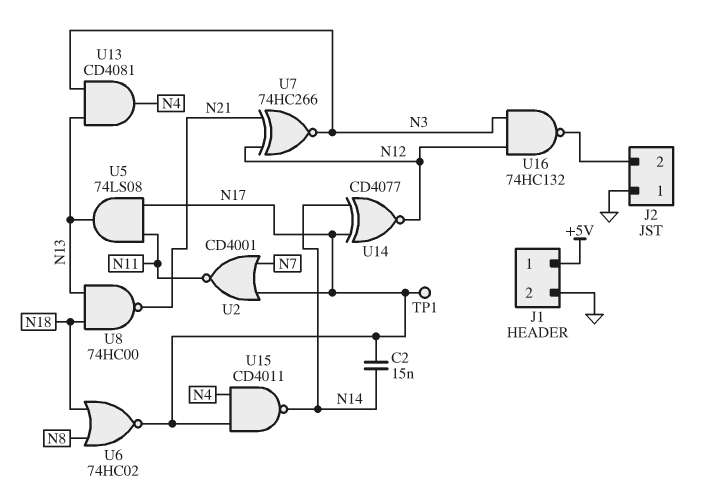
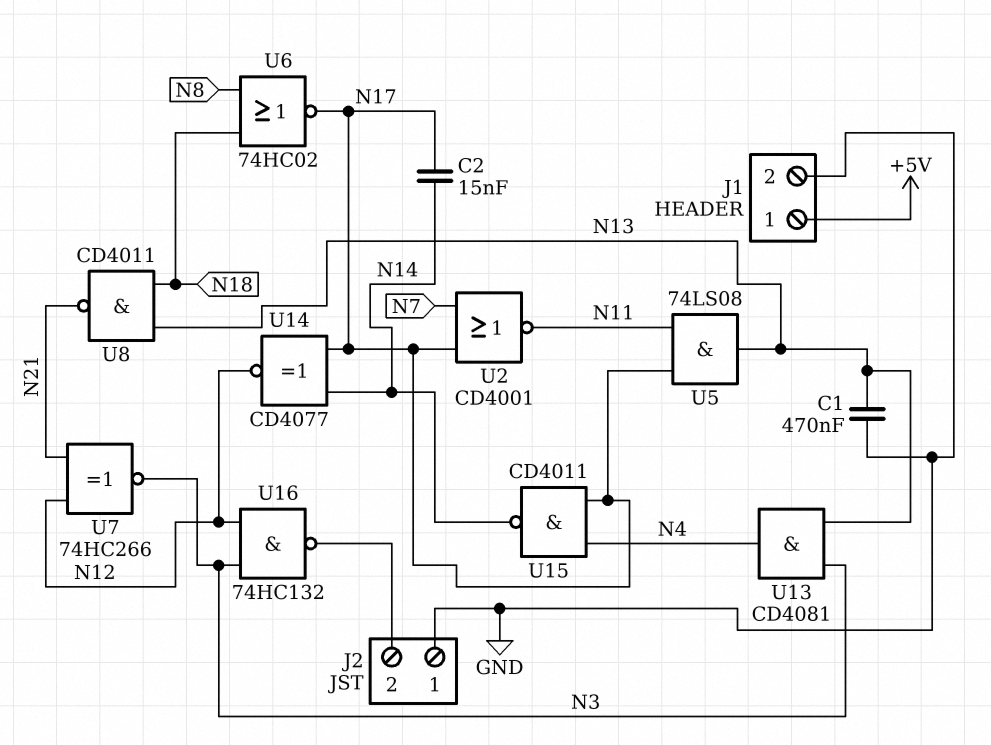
C1: none -> 470nF (GND, N13)
TP1: test point (N17) -> none
U8: NAND 74HC00 (in N13, in N18, out N21) -> NAND CD4011 (in N13, in N18, out N21)

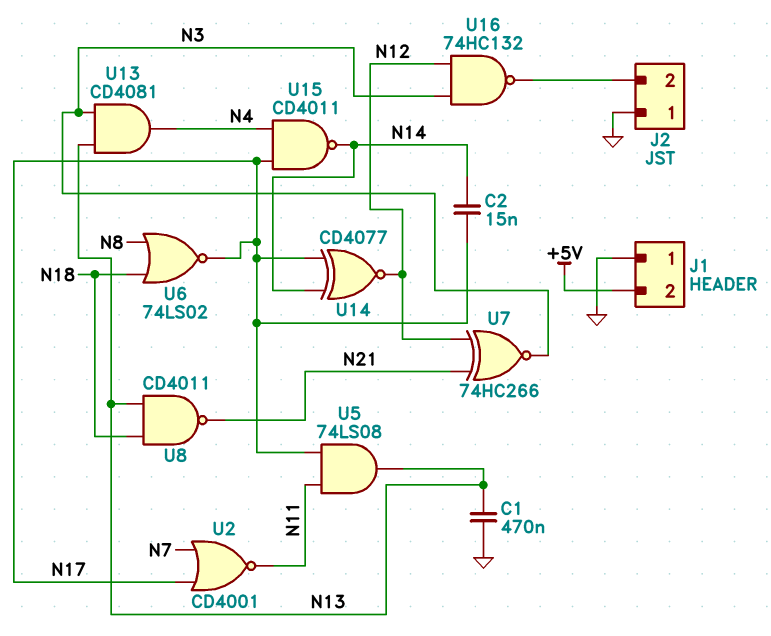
J1 pin 1: +5V -> GND
J1 pin 2: GND -> +5V
U6: NOR 74HC02 (in N8, in N18, out N17) -> NOR 74LS02 (in N8, in N18, out N17)

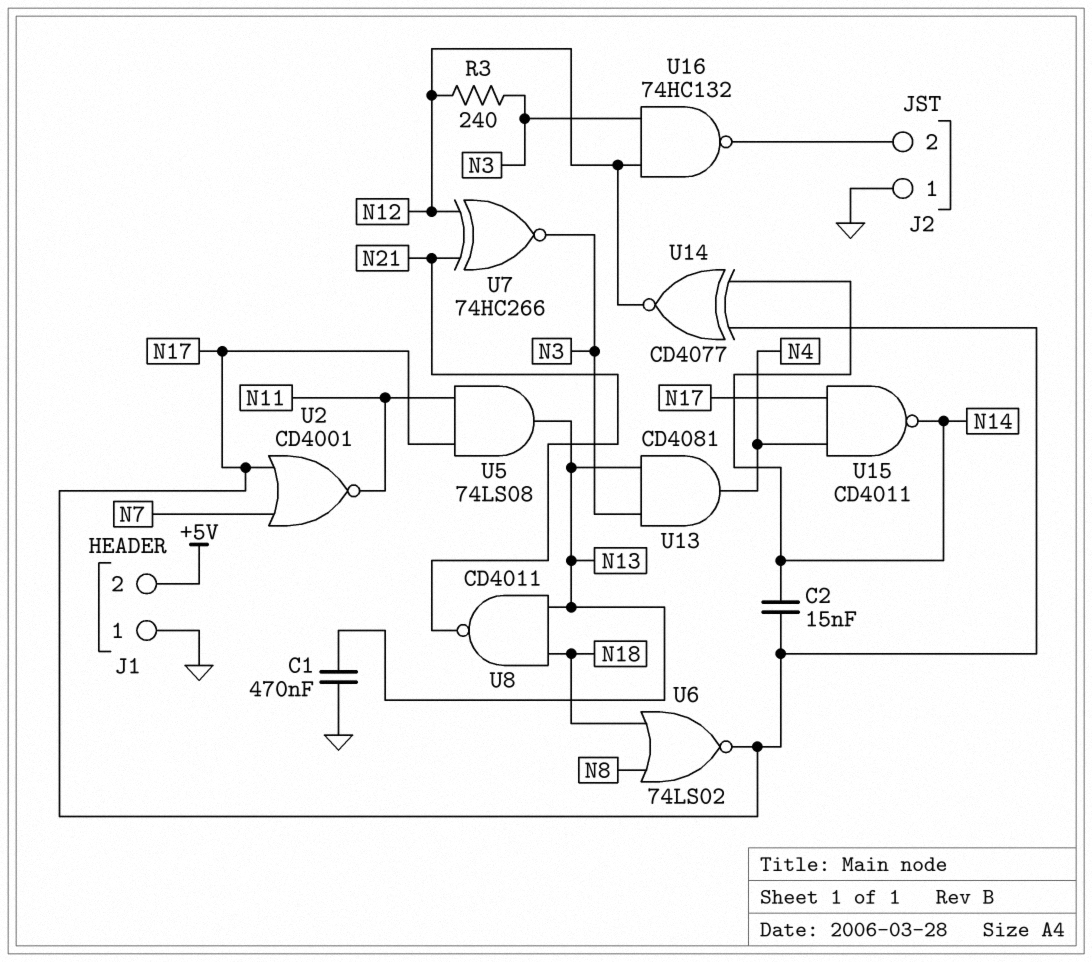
R3: none -> 240 (N3, N12)

